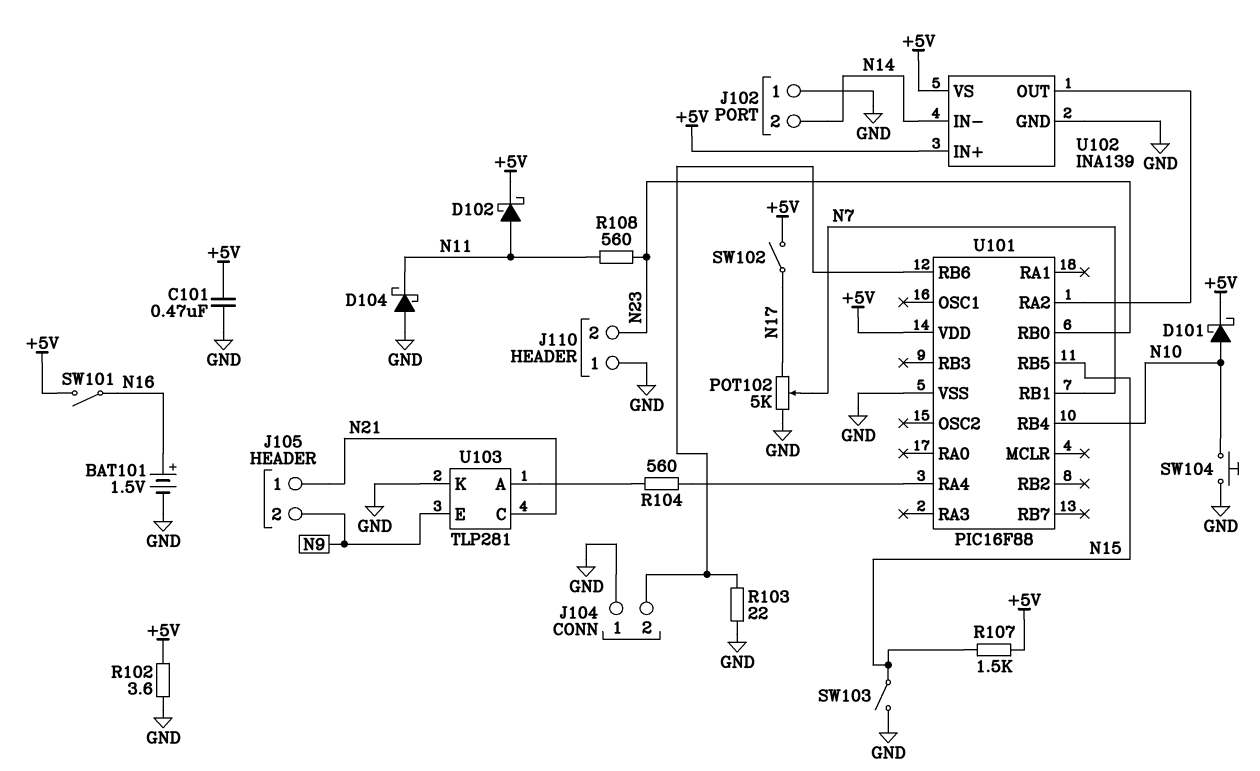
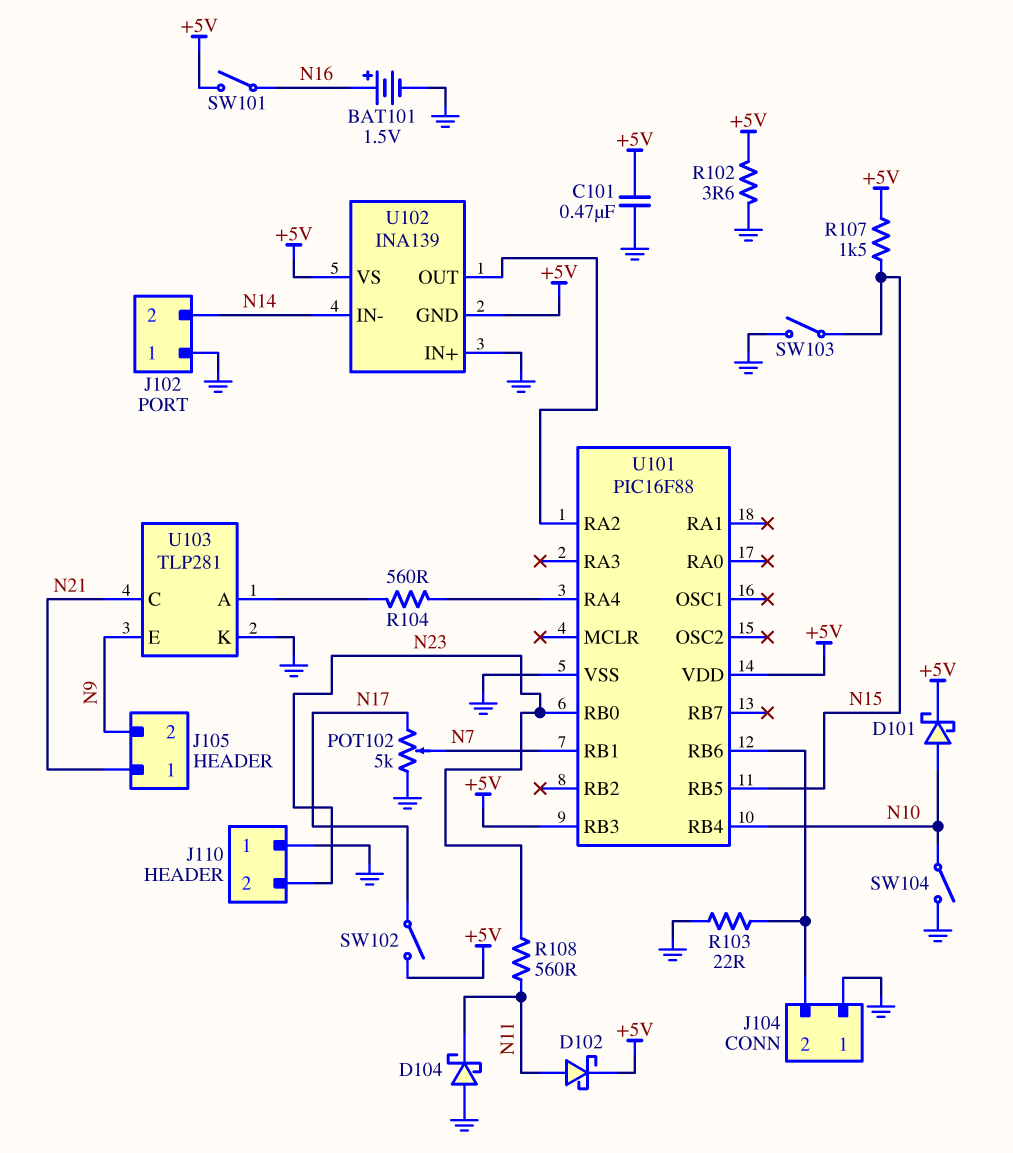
SW104: button (GND, N10) -> switch (GND, N10)
U101 pin RB3: none -> +5V
U102 pin GND: GND -> +5V
U102 pin IN+: +5V -> GND

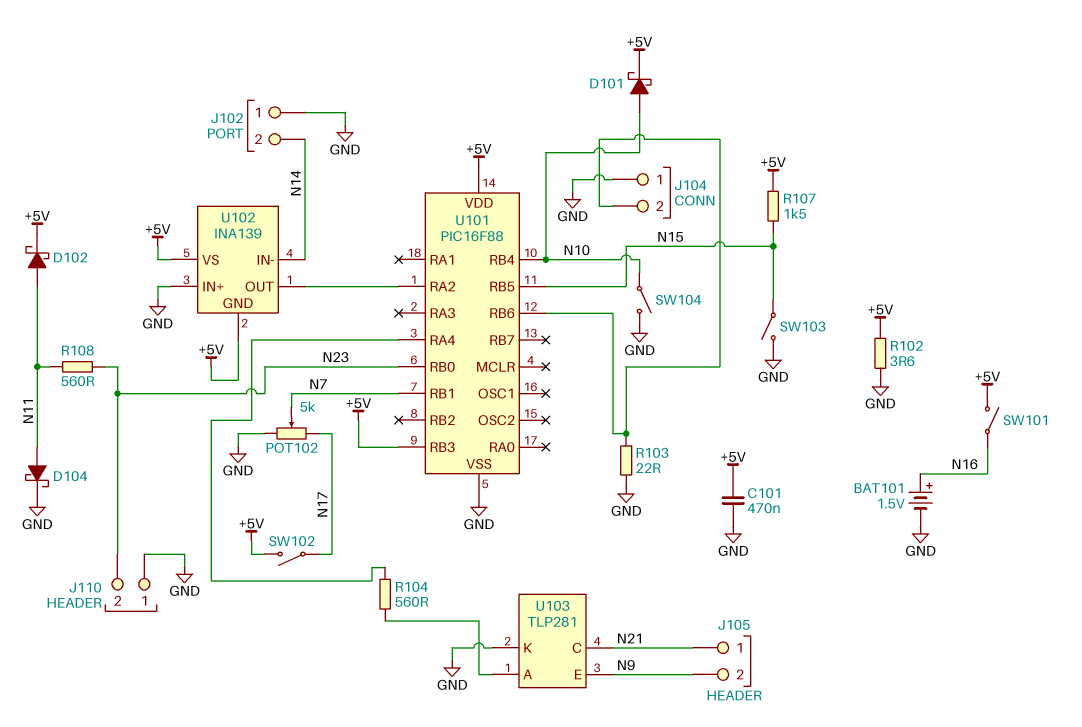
D104: schottky (A GND, K N11) -> schottky (A N11, K GND)

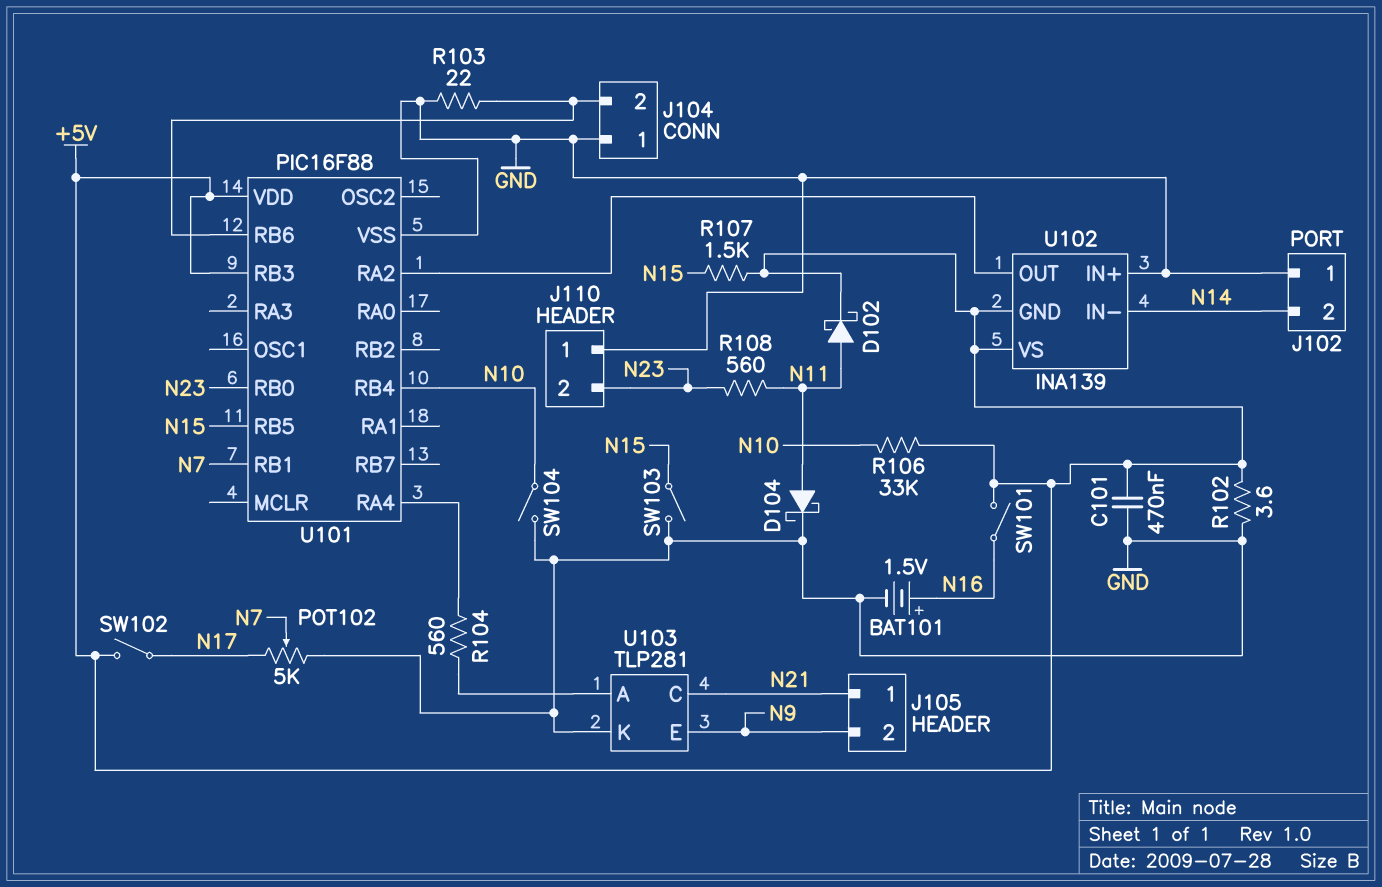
D101: schottky (A N10, K +5V) -> none
R106: none -> 33k (+5V, N10)

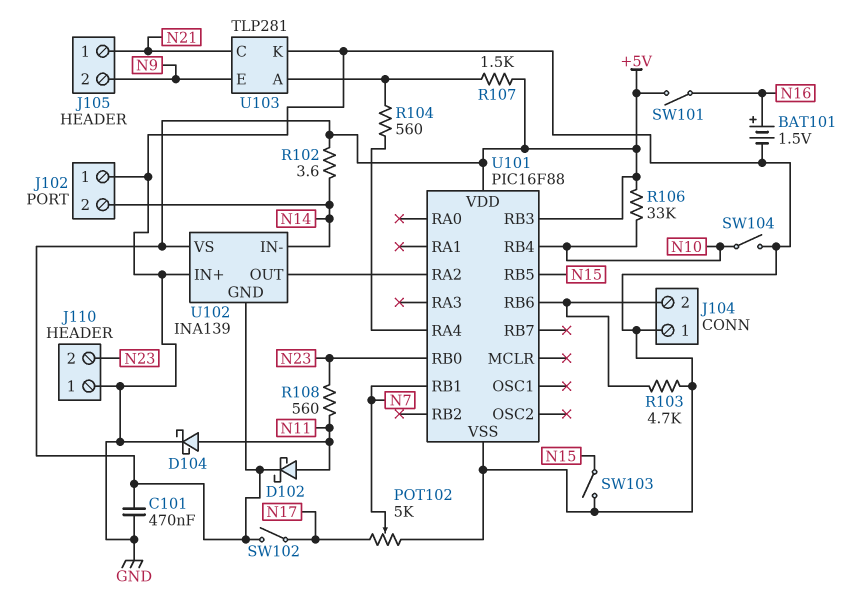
R102: 3.6 (+5V, GND) -> 3.6 (+5V, N14)
R103: 22 (GND, J104/2) -> 4.7k (GND, J104/2)
R107: 1.5k (+5V, N15) -> 1.5k (+5V, U103/A)

